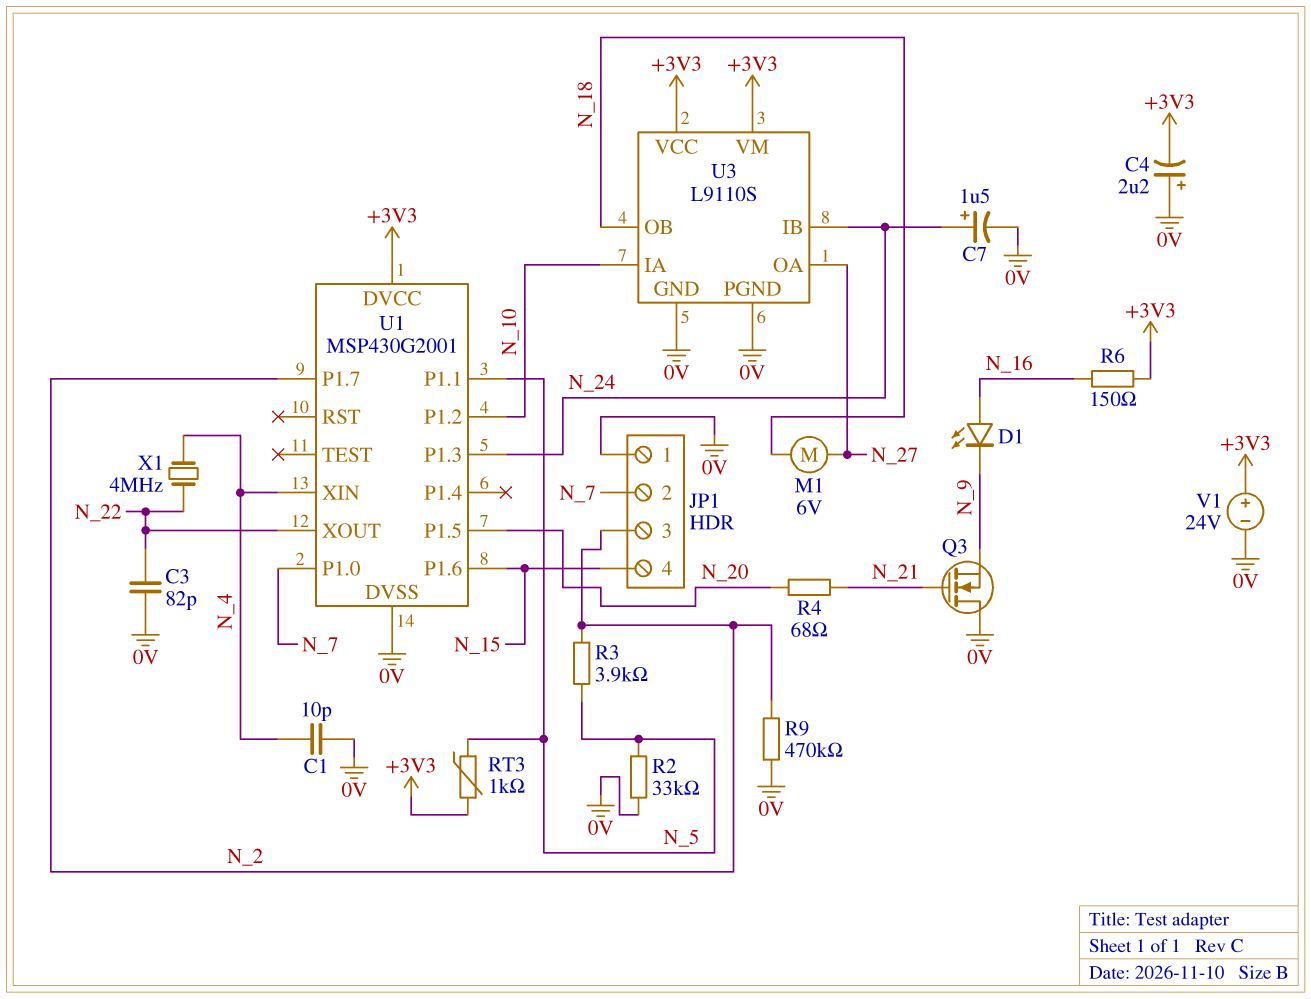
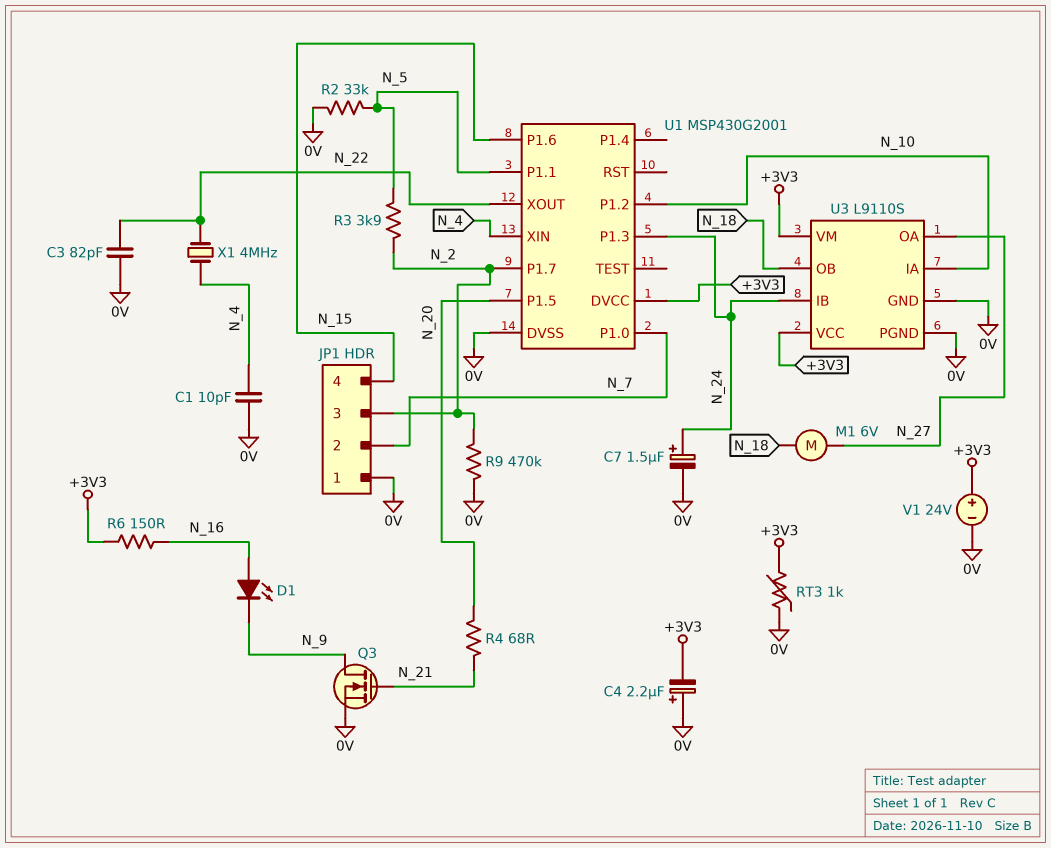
Q3: NMOS (G N_21, D 0V, S N_9) -> NMOS (G N_21, D N_9, S 0V)
RT3: 1k (+3V3, N_5) -> 1k (+3V3, 0V)

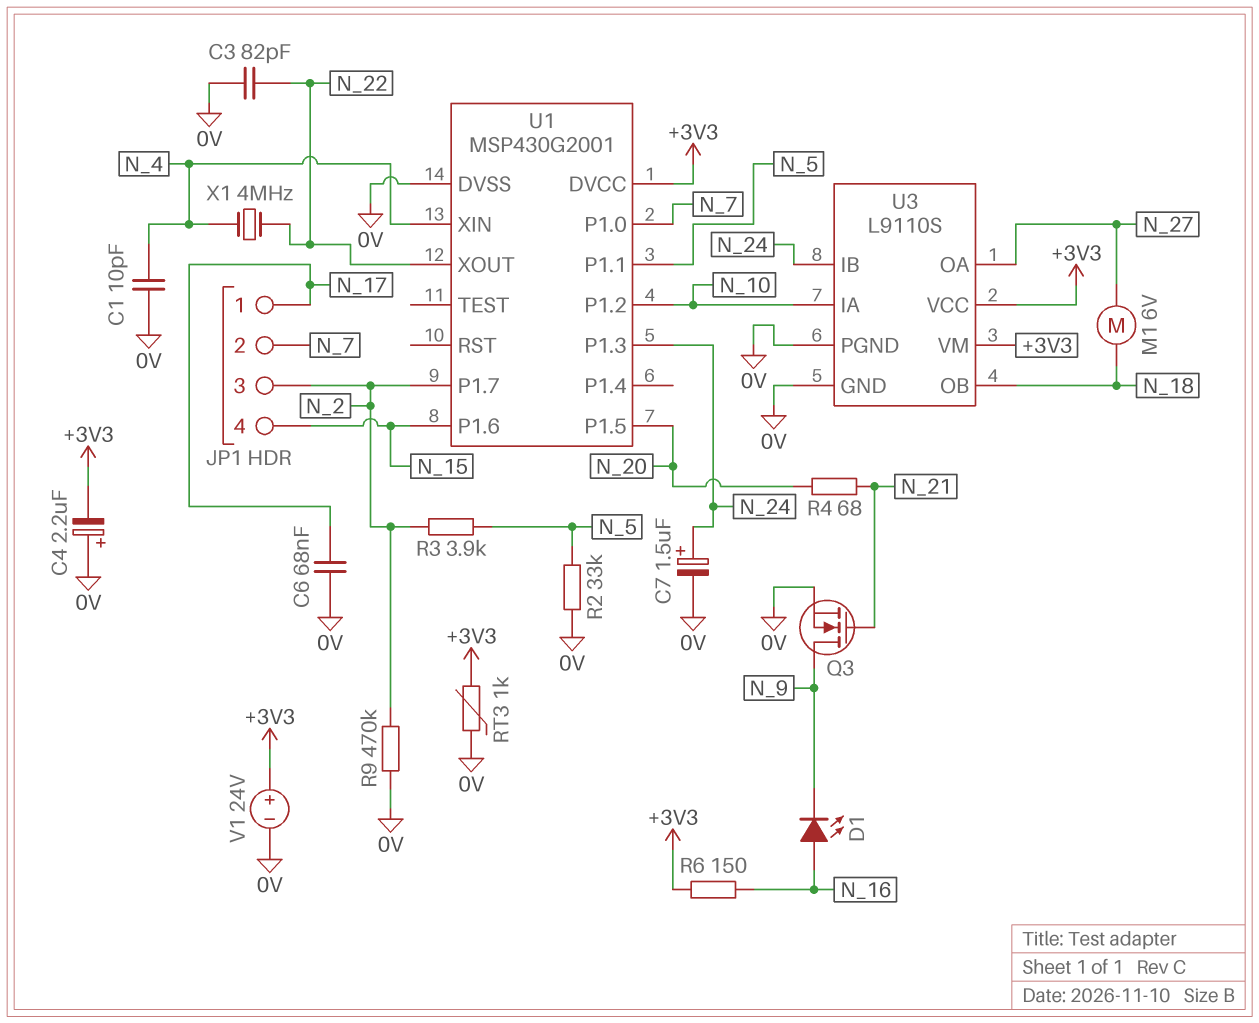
C6: none -> 68nF (0V, N_17)
JP1 pin 1: 0V -> N_17

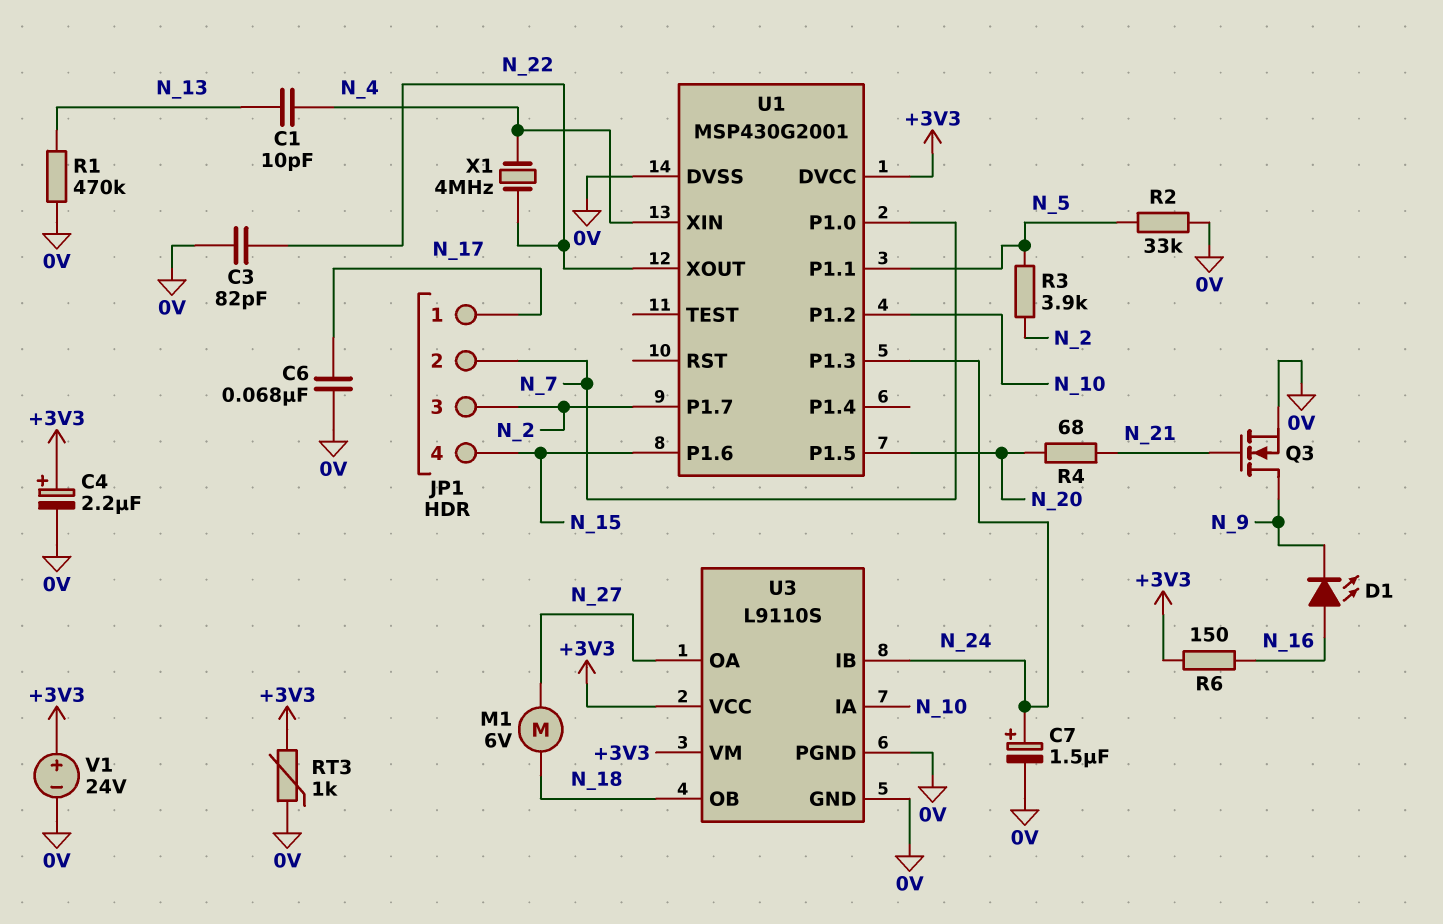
C1: 10pF (0V, N_4) -> 10pF (N_4, N_13)
C4: 2.2uF (plus 0V, minus +3V3) -> 2.2uF (plus +3V3, minus 0V)
R1: none -> 470k (0V, N_13)
R9: 470k (0V, N_2) -> none

